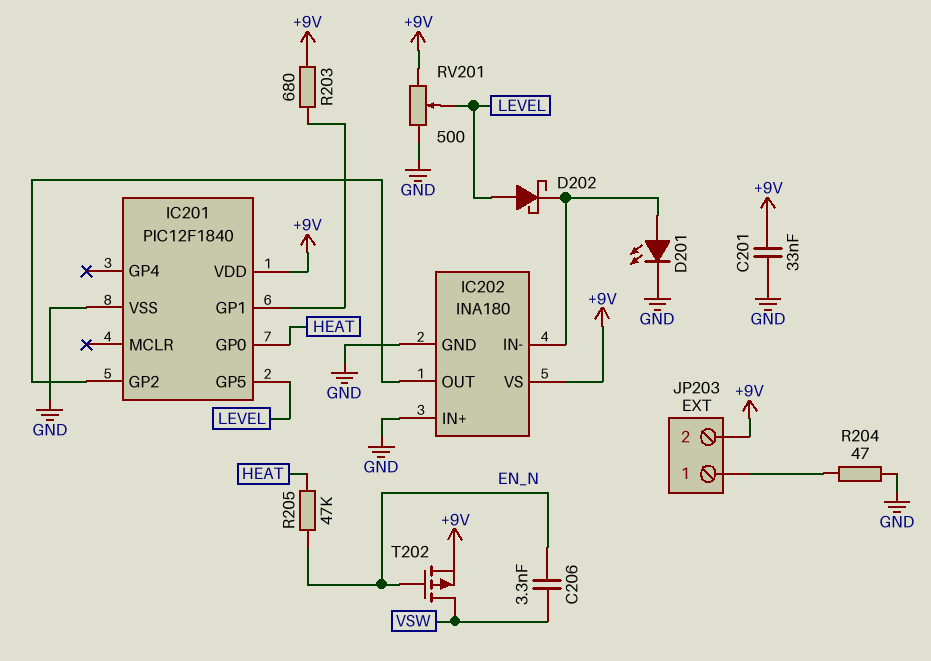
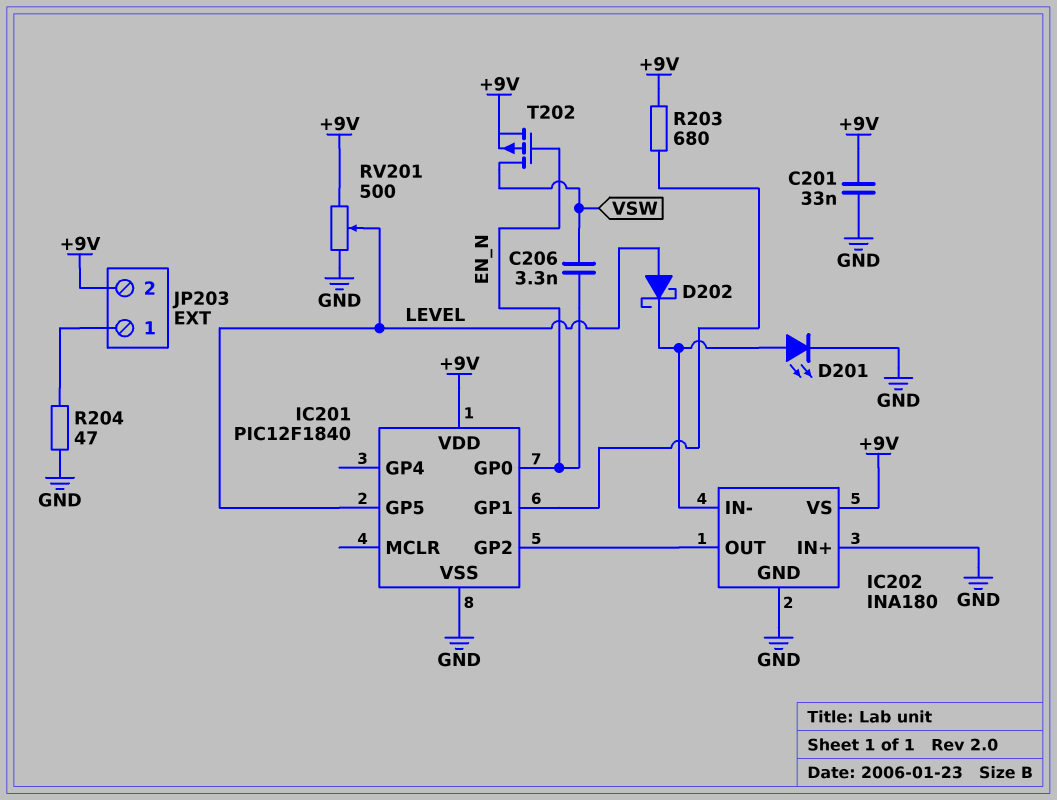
IC201 pin GP0: HEAT -> EN_N
R205: 47k (EN_N, HEAT) -> none

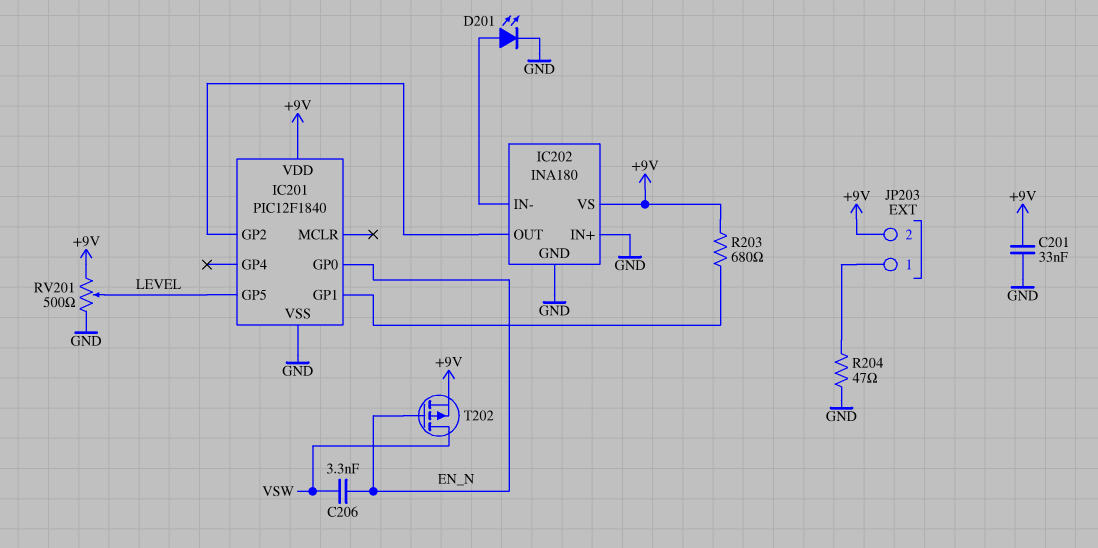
D202: schottky (A LEVEL, K IC202/IN-) -> none

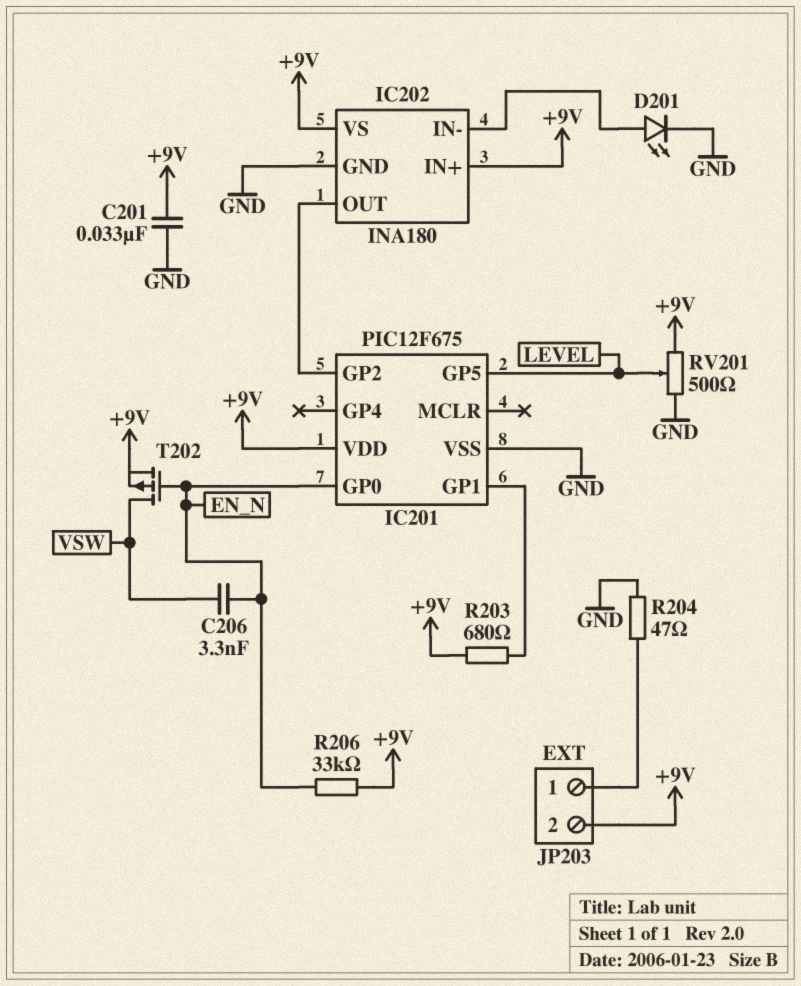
IC201: PIC12F1840 -> PIC12F675
IC202 pin IN+: GND -> +9V
R206: none -> 33k (+9V, EN_N)

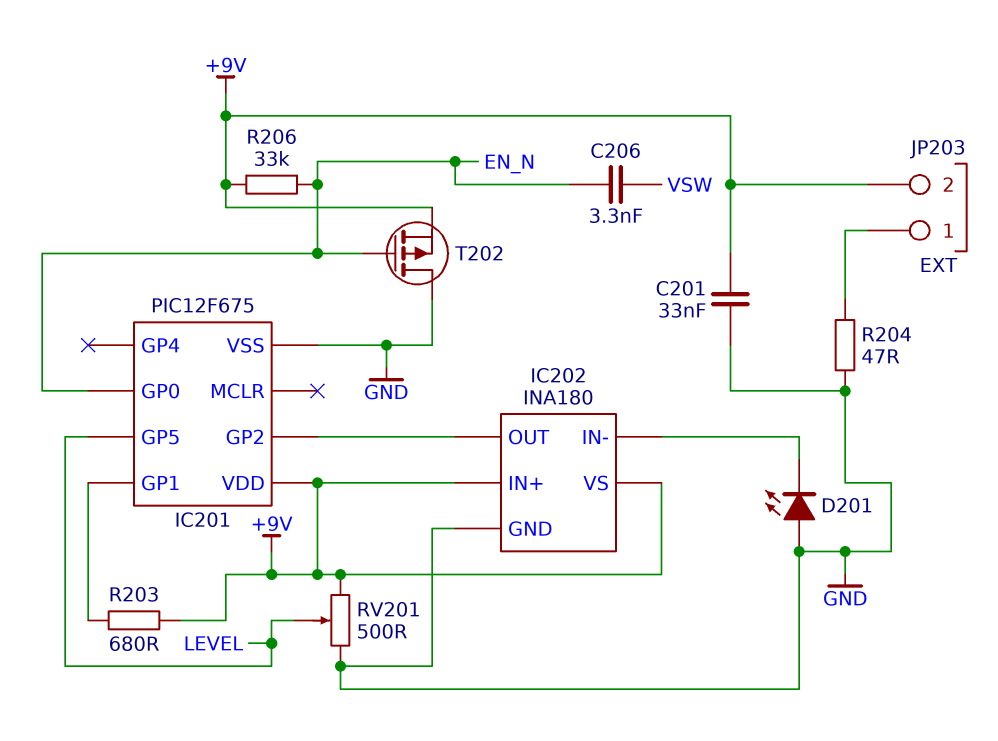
D201: LED (A IC202/IN-, K GND) -> LED (A GND, K IC202/IN-)
T202: PMOS (G EN_N, D VSW, S +9V) -> PMOS (G EN_N, D GND, S +9V)

